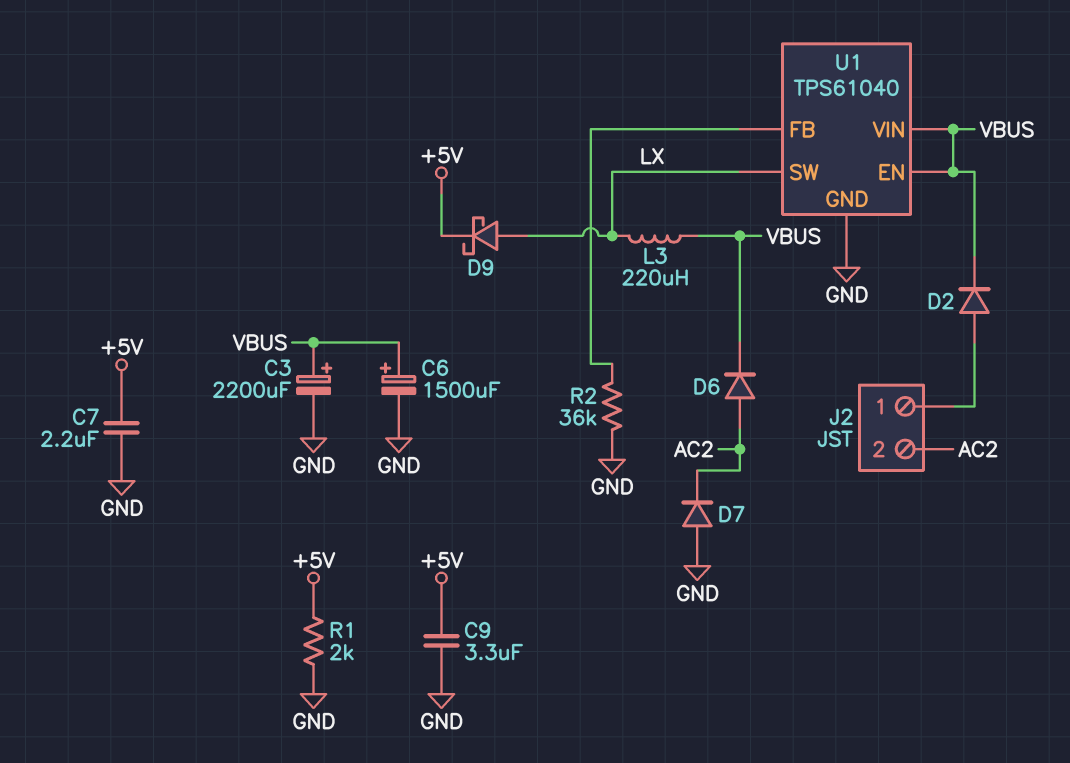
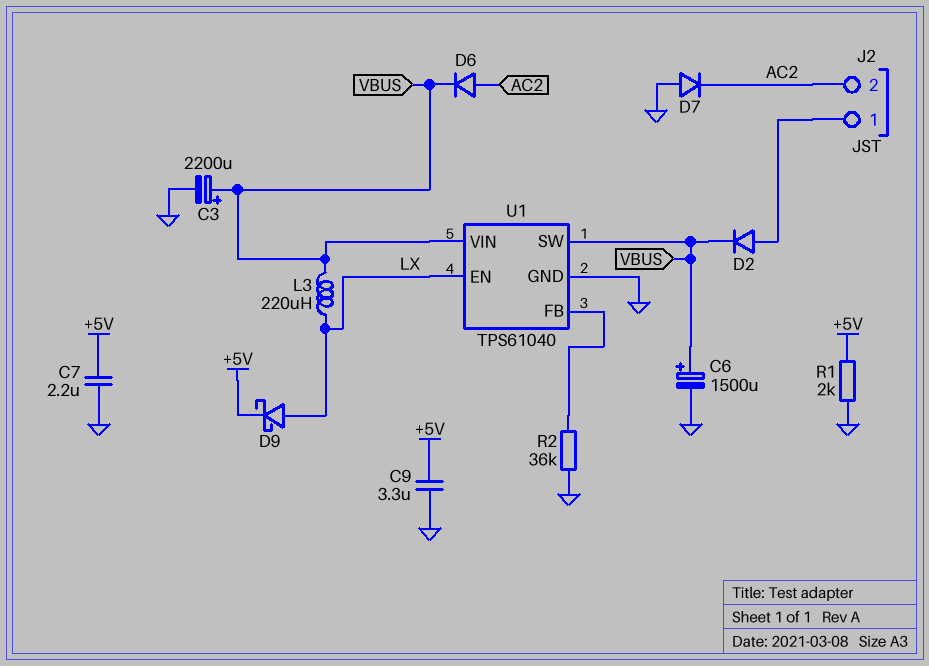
U1 pin EN: VBUS -> LX
U1 pin SW: LX -> VBUS

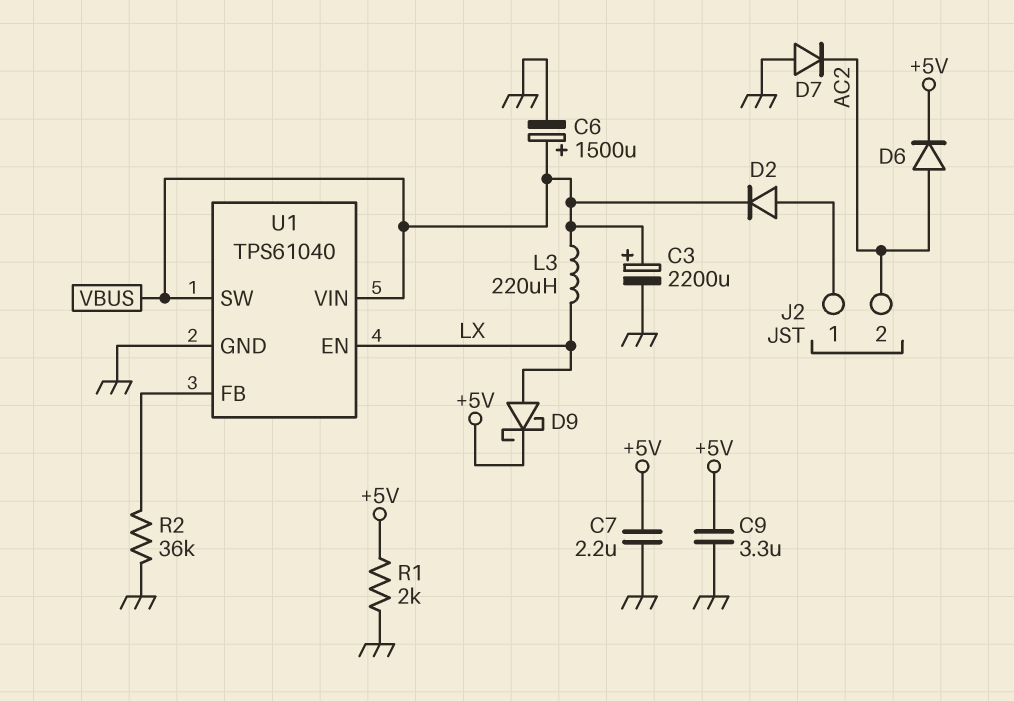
D6: diode (A AC2, K VBUS) -> diode (A AC2, K +5V)

